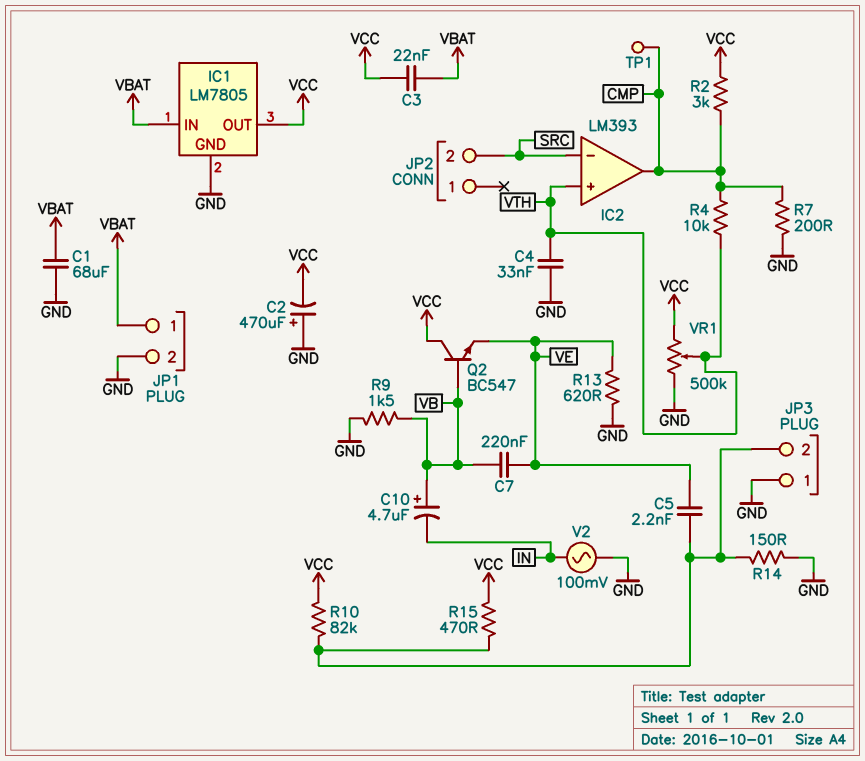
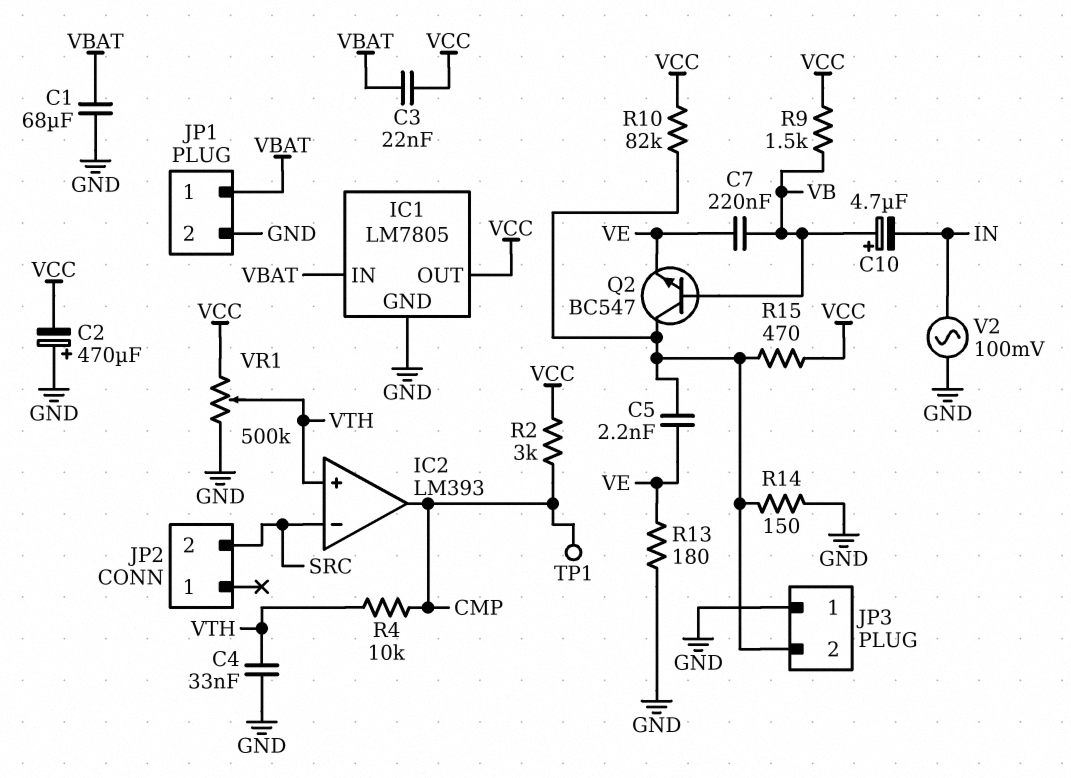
Q2: NPN BC547 (B VB, C VCC, E VE) -> NPN BC547 (B VB, C JP3/2, E VE)
R7: 200 (CMP, GND) -> none
R9: 1.5k (GND, VB) -> 1.5k (VB, VCC)
R13: 620 (GND, VE) -> 180 (GND, VE)

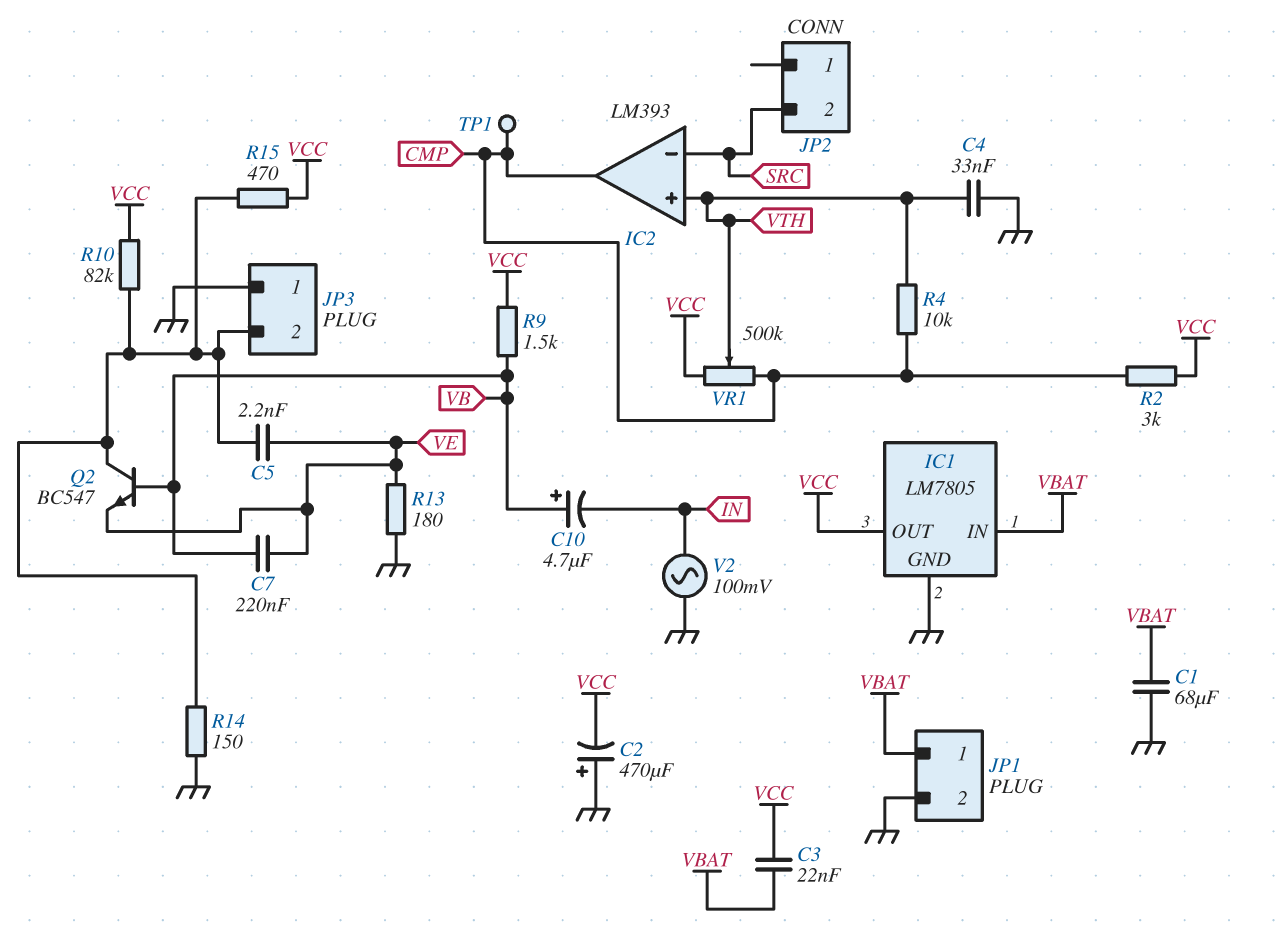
VR1: 500k (GND, VCC, wiper VTH) -> 500k (CMP, VCC, wiper VTH)

